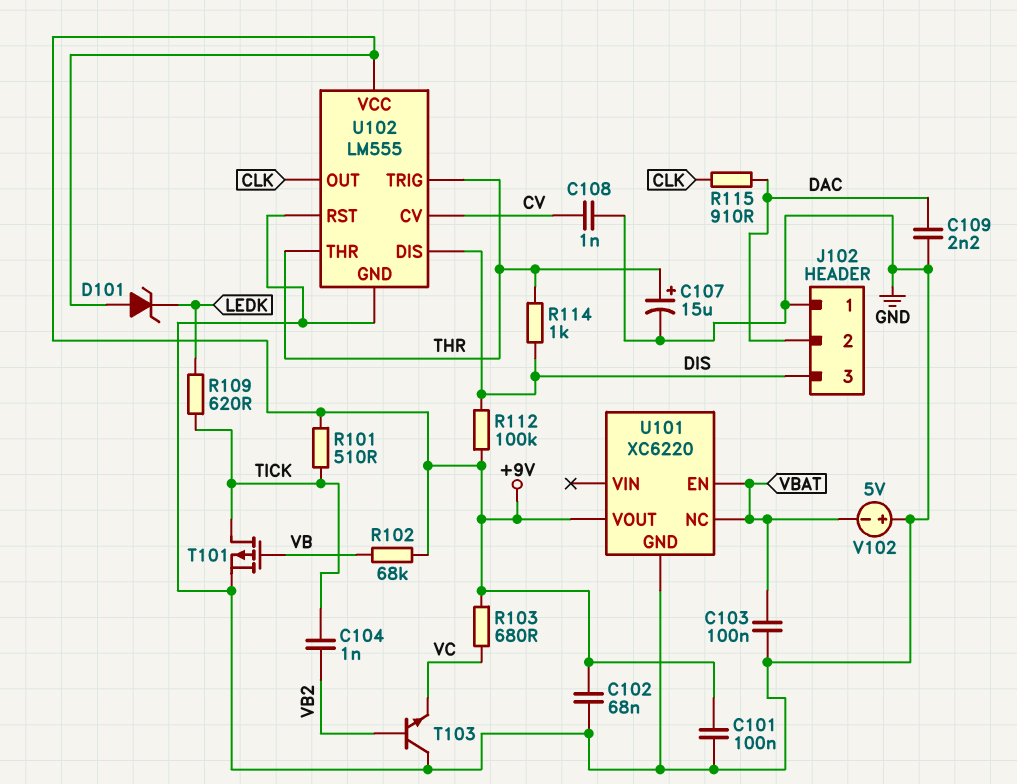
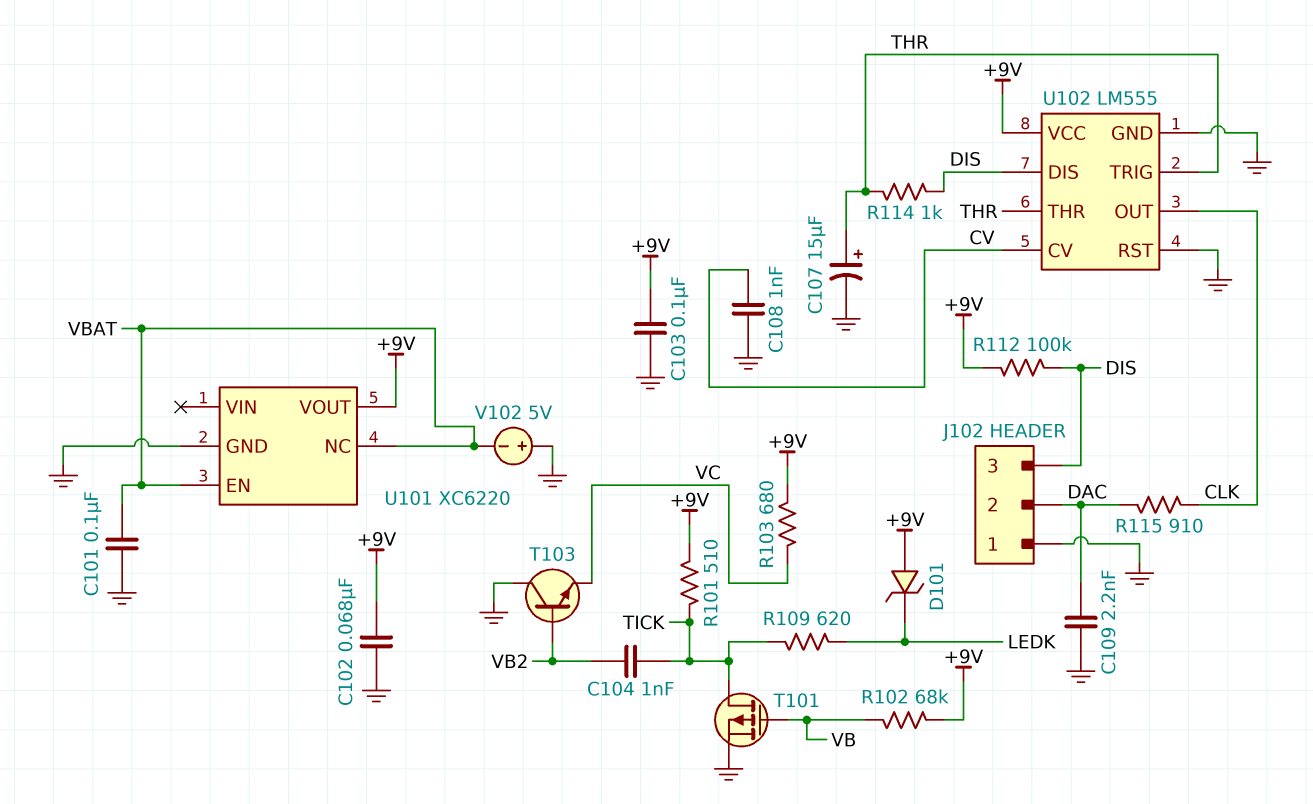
C101: 100nF (+9V, GND) -> 100nF (GND, VBAT)
C103: 100nF (GND, VBAT) -> 100nF (+9V, GND)

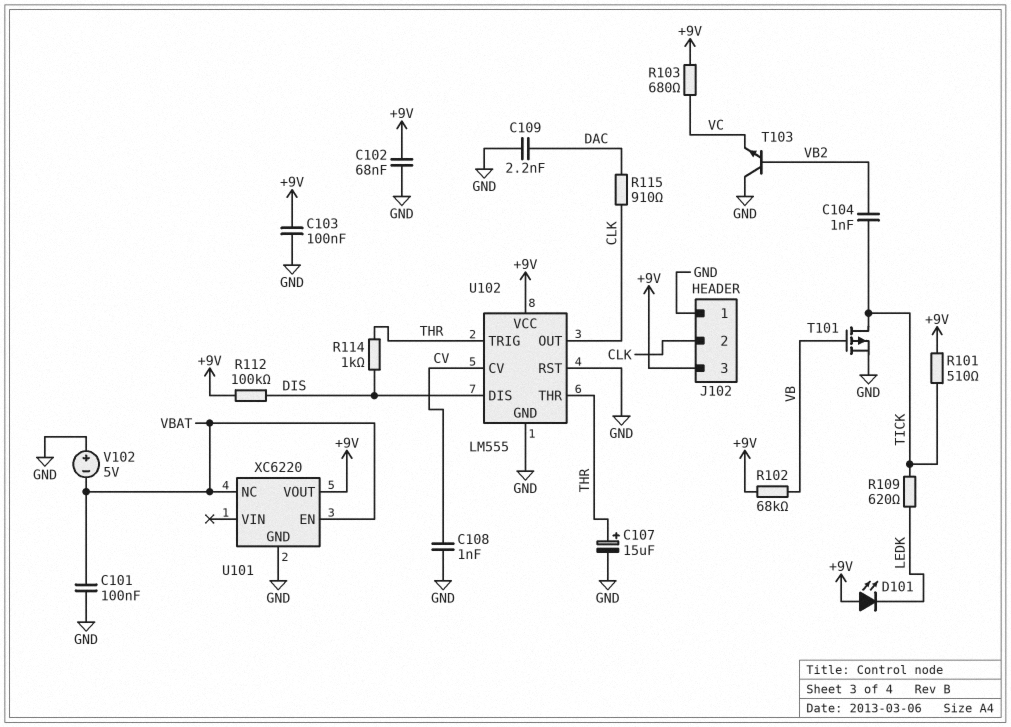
D101: zener (A +9V, K LEDK) -> LED (A +9V, K LEDK)
J102 pin 2: DAC -> CLK
J102 pin 3: DIS -> +9V

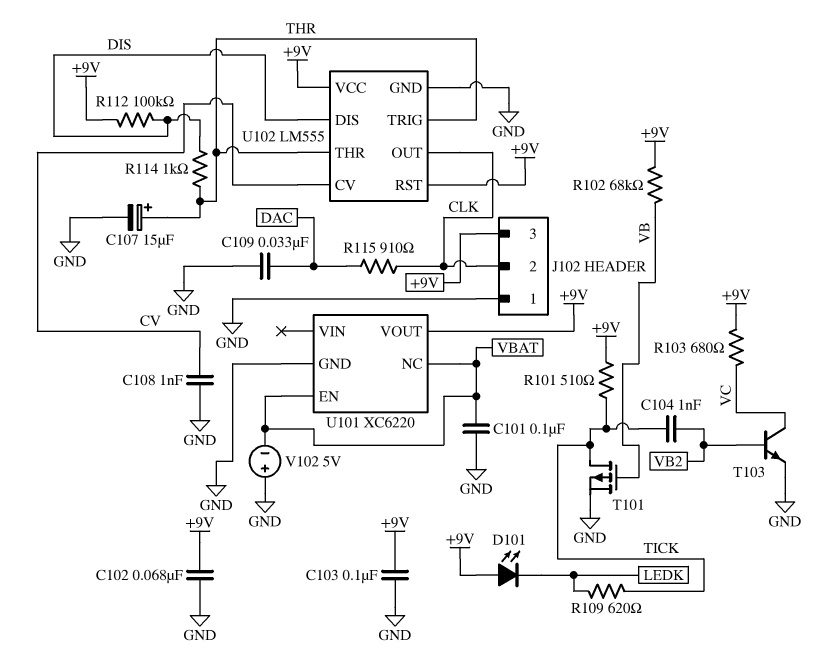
C109: 2.2nF (DAC, GND) -> 33nF (DAC, GND)
T103: NPN (B VB2, C GND, E VC) -> NPN (B VB2, C VC, E GND)
U102 pin RST: GND -> +9V

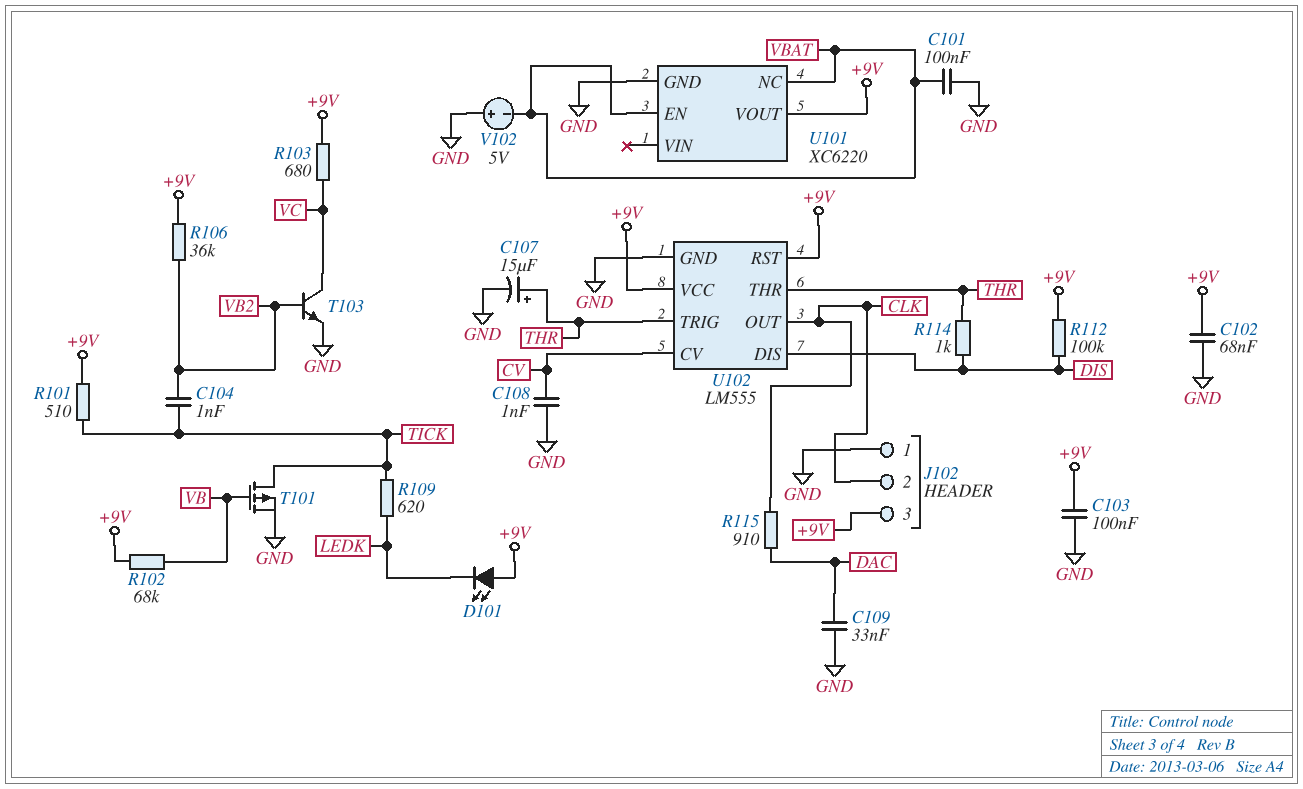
R106: none -> 36k (+9V, VB2)

